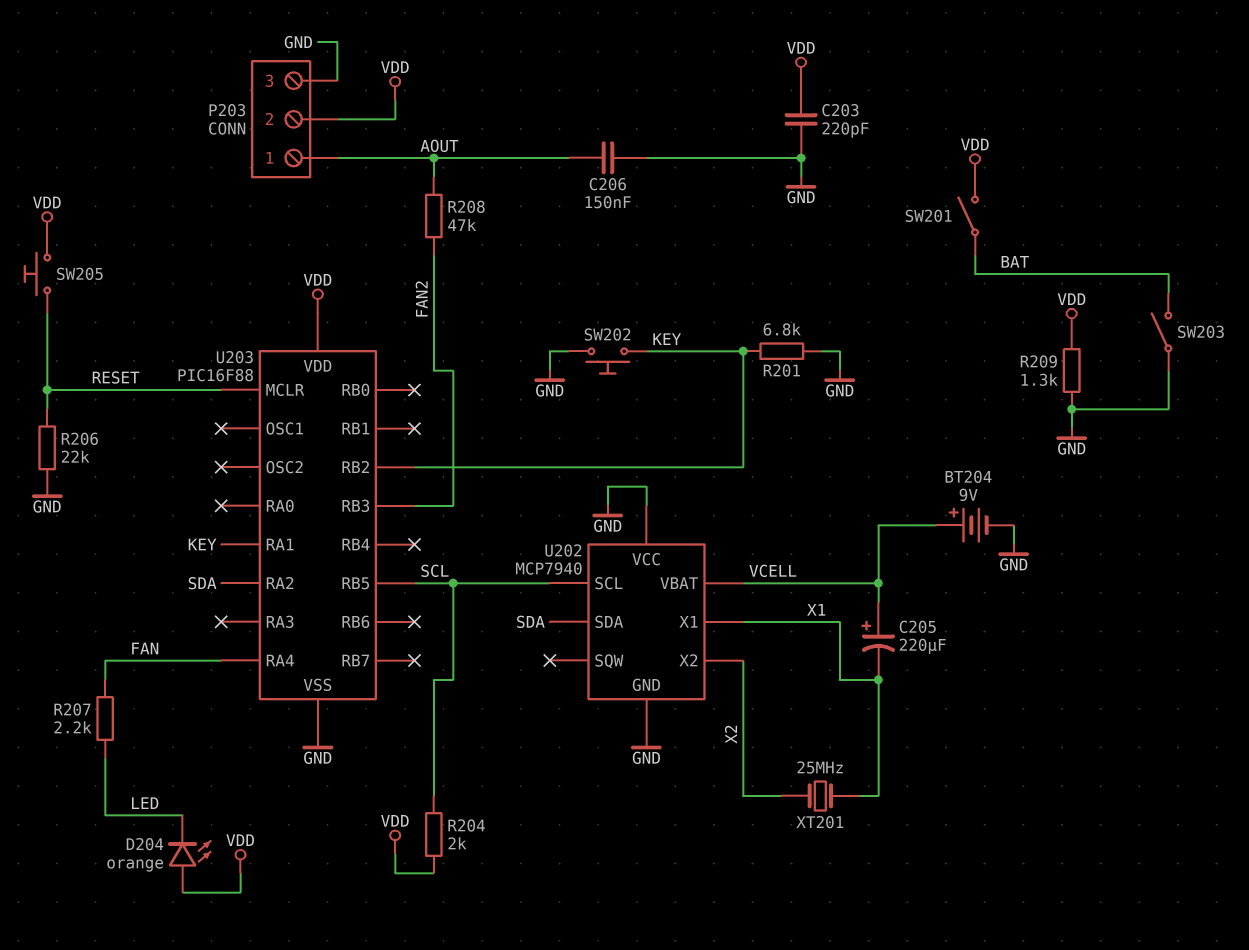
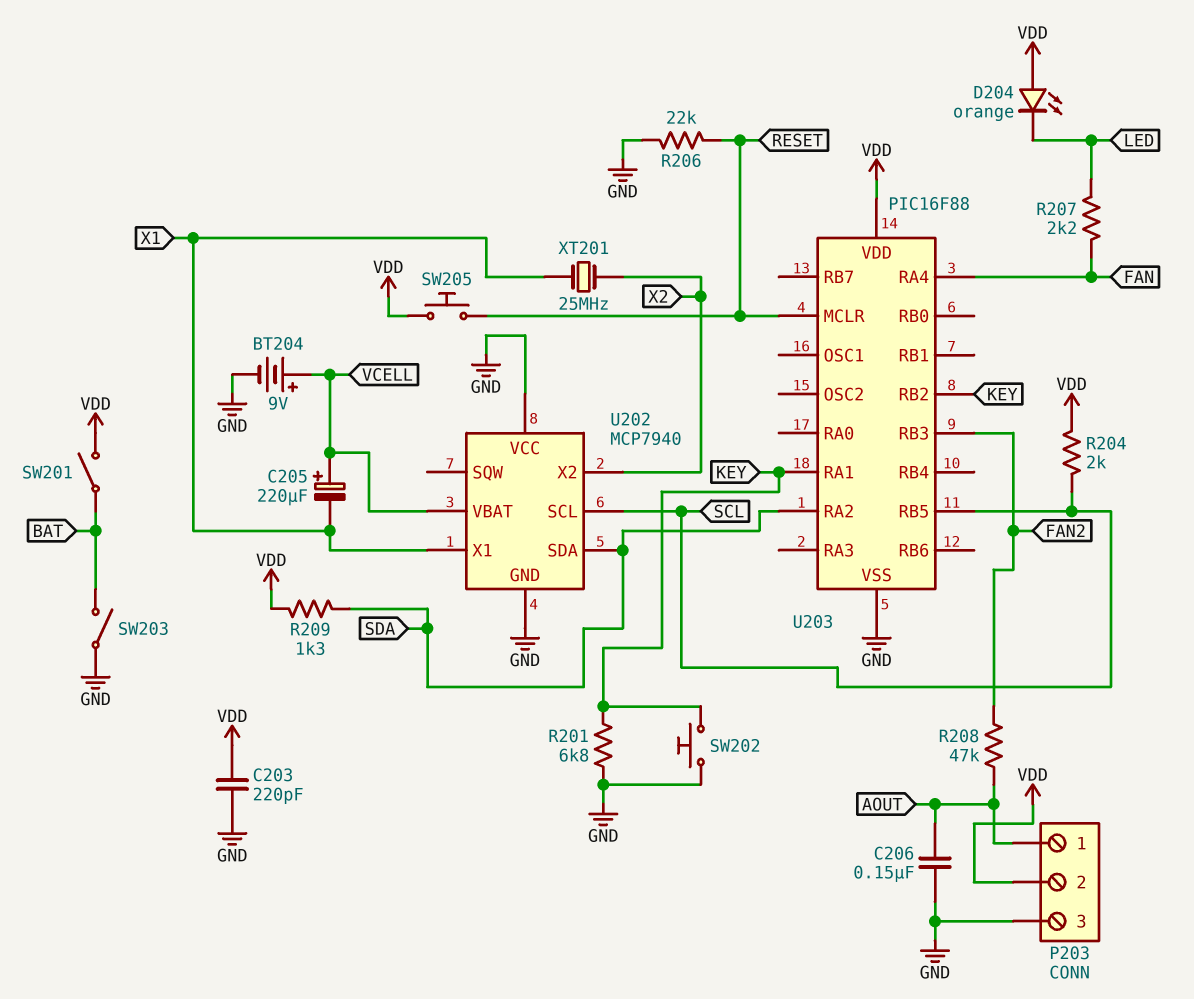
R209: 1.3k (GND, VDD) -> 1.3k (SDA, VDD)

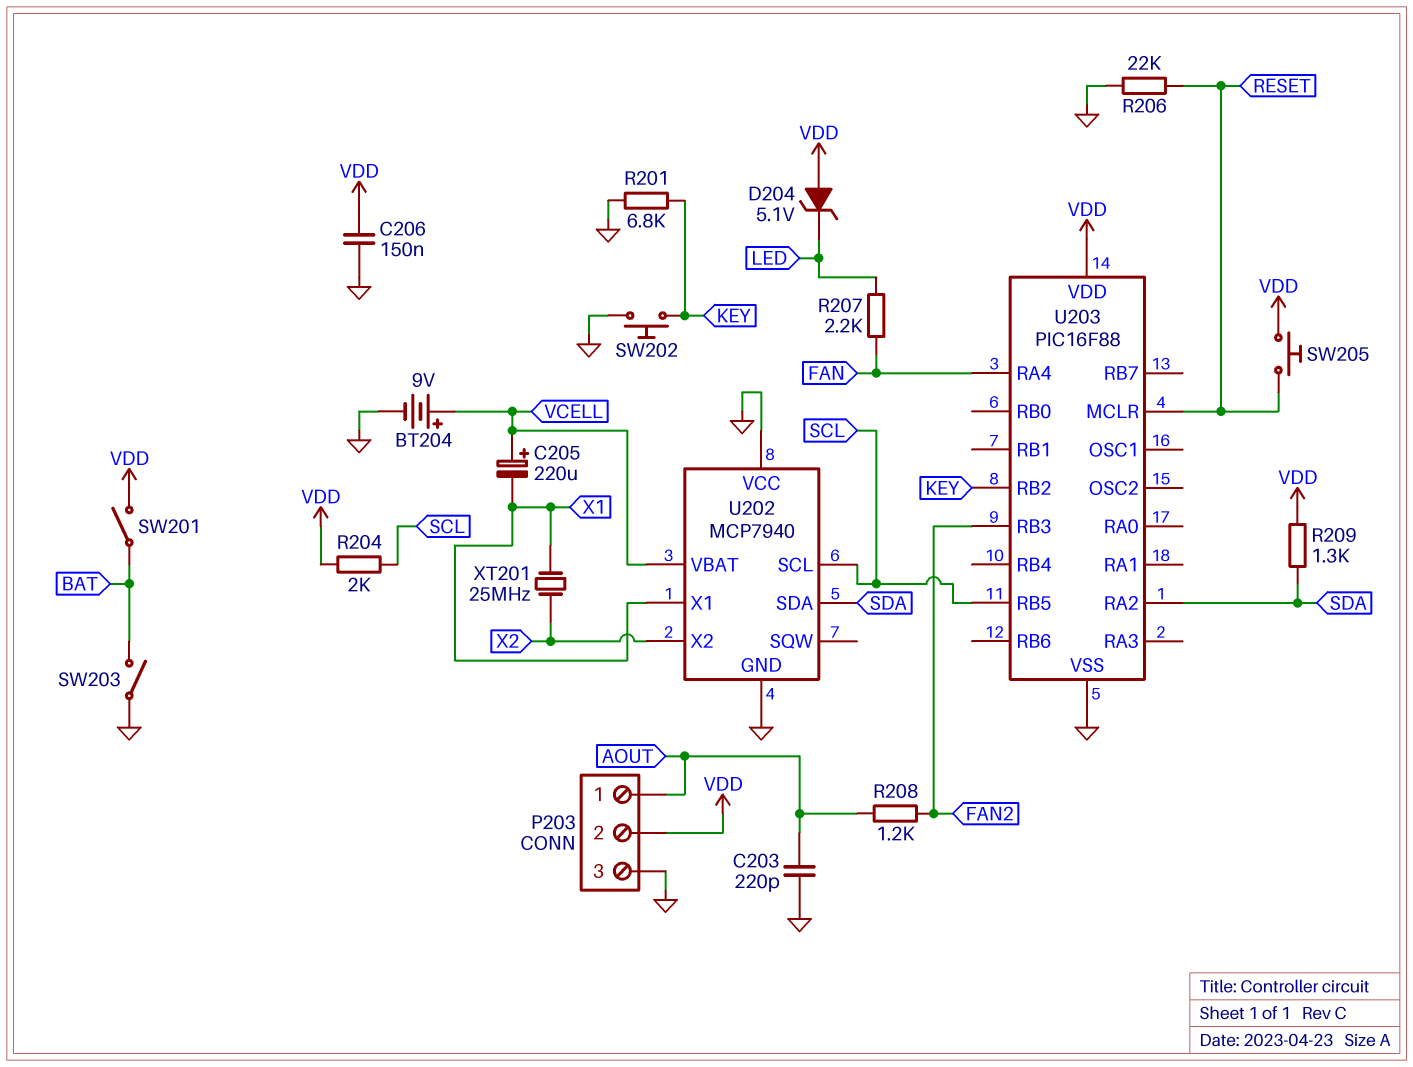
C203: 220pF (GND, VDD) -> 220pF (AOUT, GND)
C206: 150nF (AOUT, GND) -> 150nF (GND, VDD)
D204: LED orange (A VDD, K LED) -> zener 5.1V (A VDD, K LED)
R208: 47k (AOUT, FAN2) -> 1.2k (AOUT, FAN2)
U203 pin RA1: KEY -> none

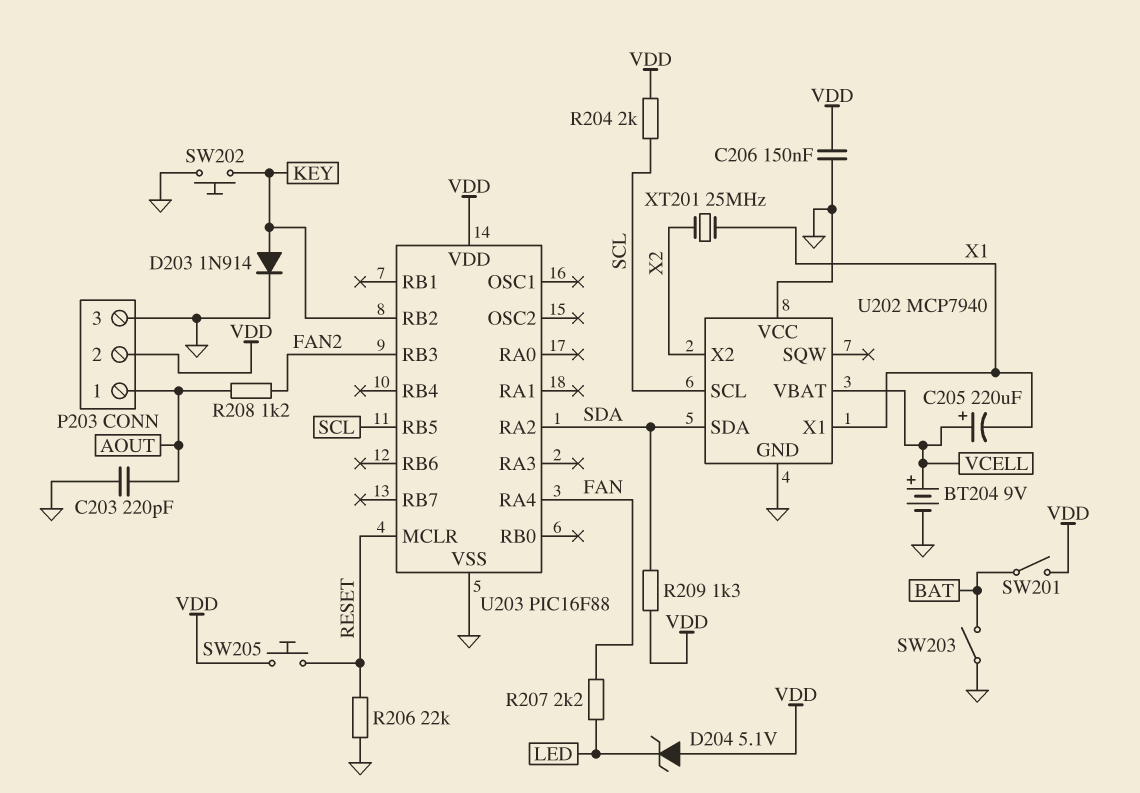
D203: none -> diode 1N914 (A KEY, K GND)
R201: 6.8k (GND, KEY) -> none

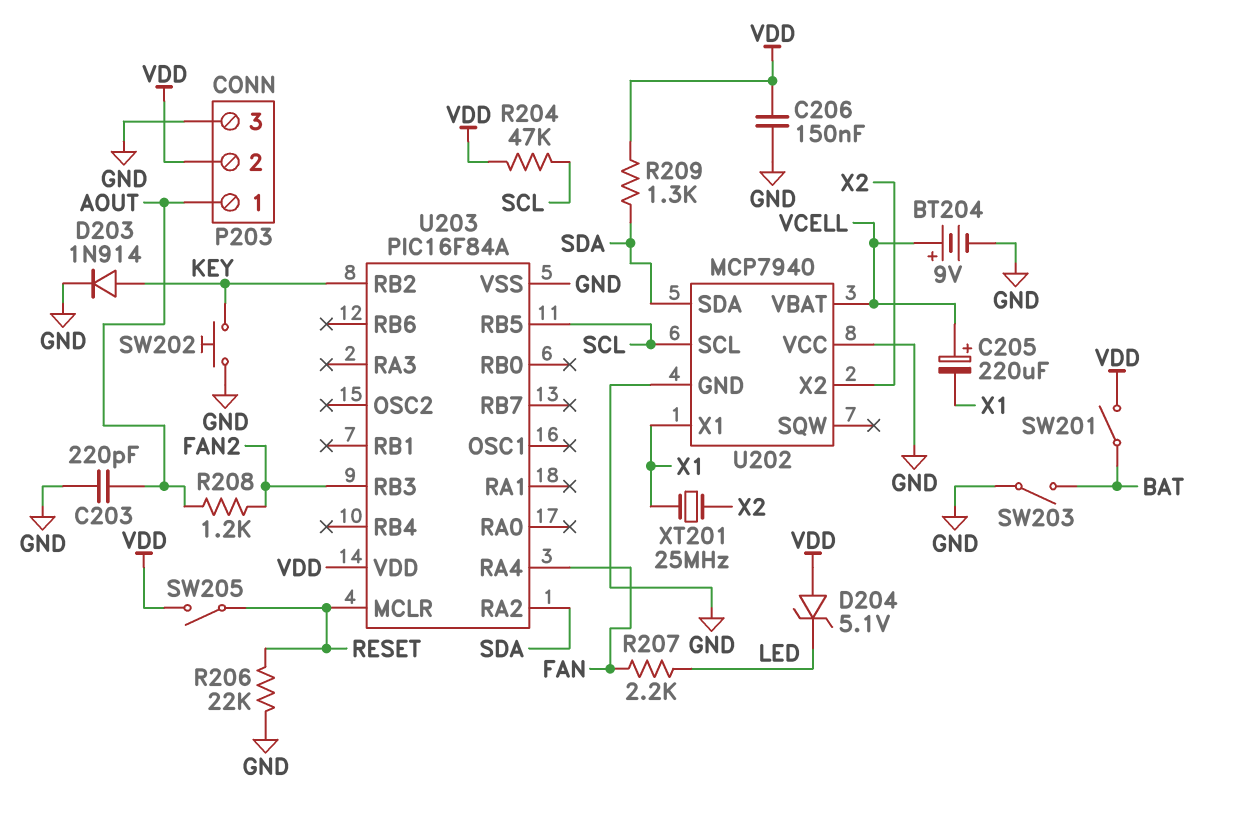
R204: 2k (SCL, VDD) -> 47k (SCL, VDD)
SW205: button (RESET, VDD) -> switch (RESET, VDD)
U203: PIC16F88 -> PIC16F84A

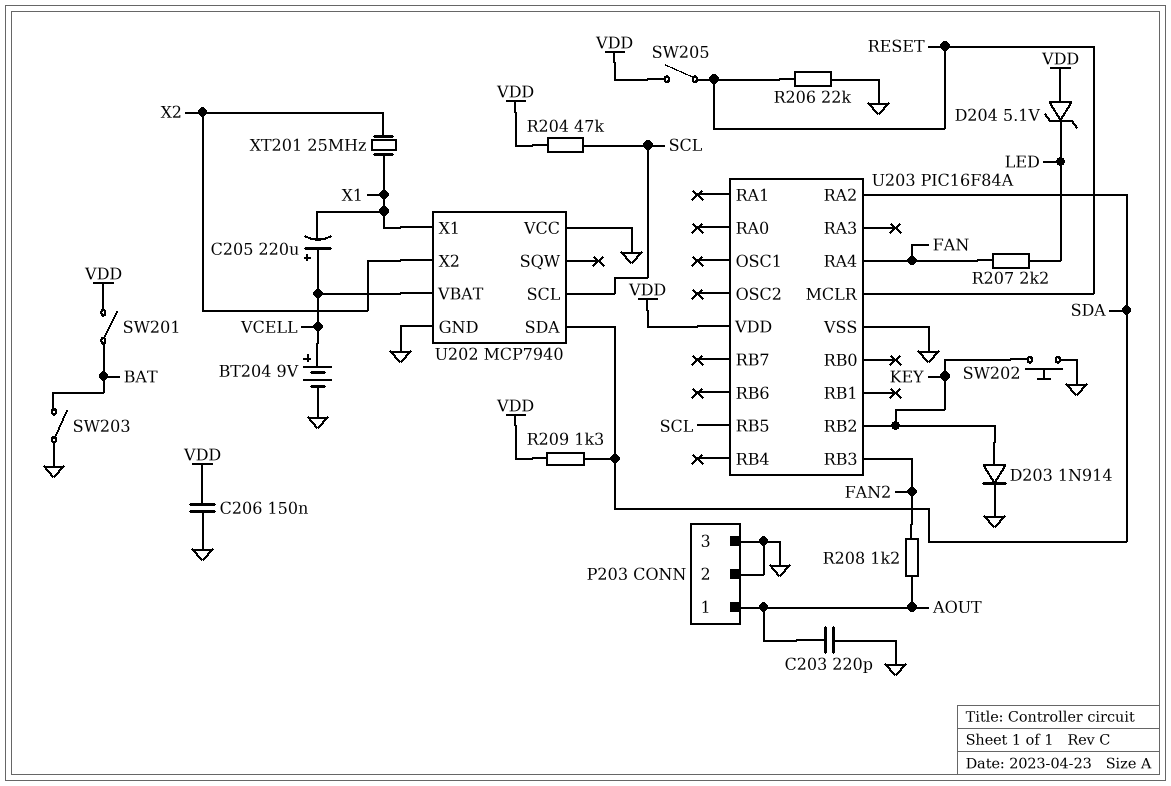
P203 pin 2: VDD -> GND

